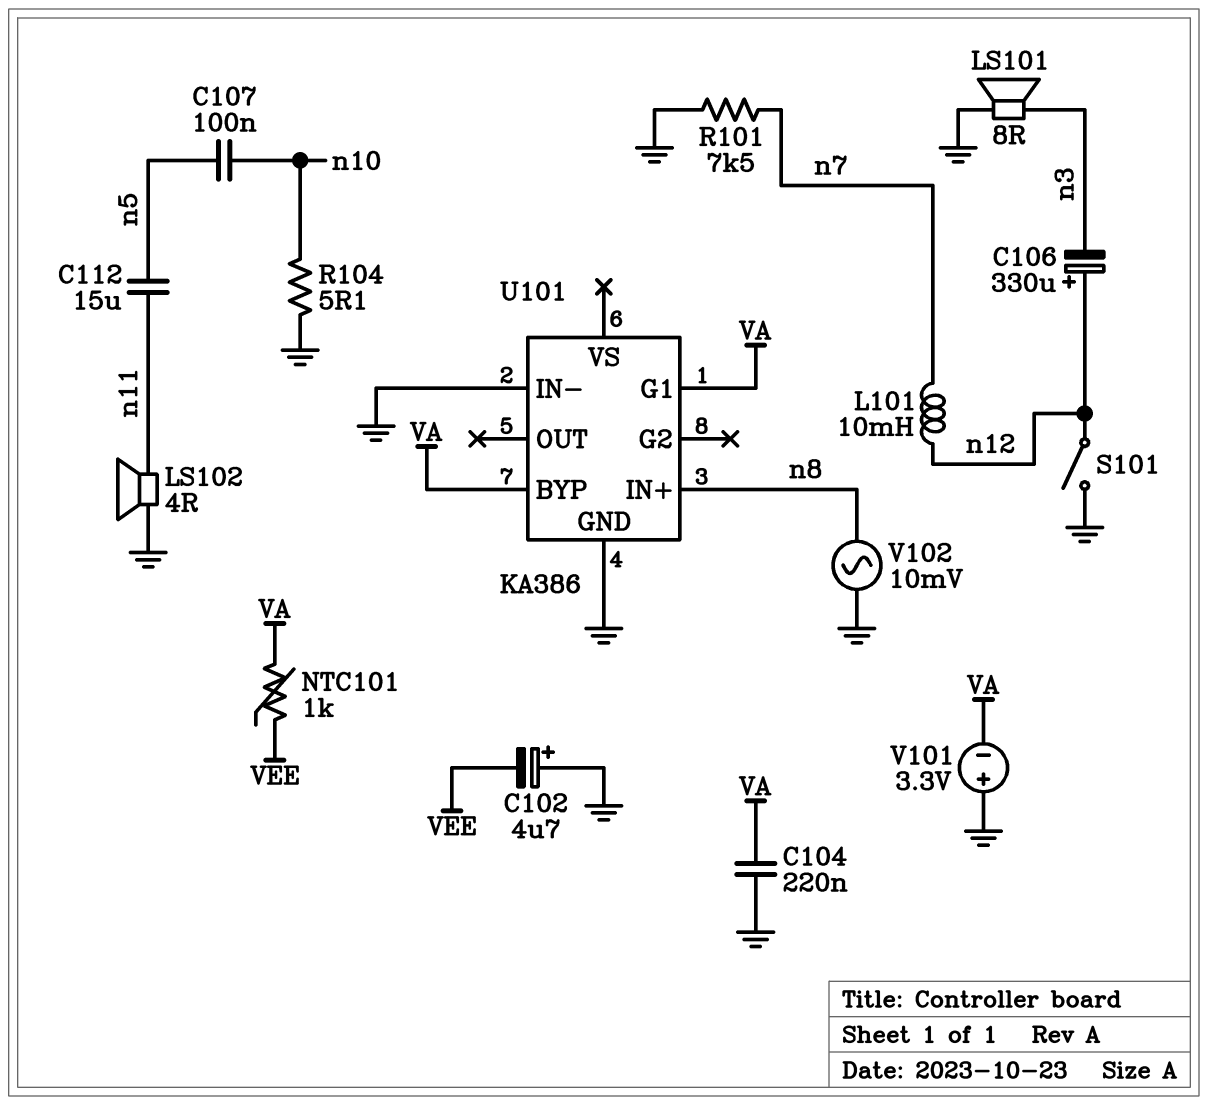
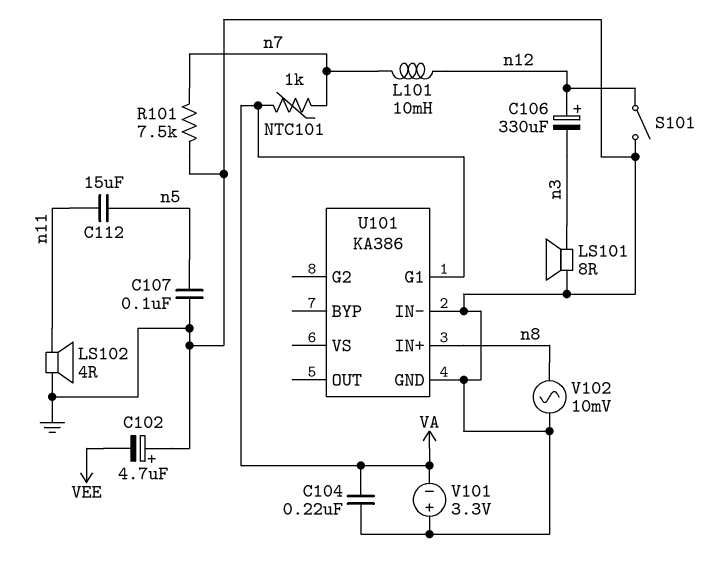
C107: 100nF (n5, n10) -> 100nF (GND, n5)
NTC101: 1k (VA, VEE) -> 1k (VA, n7)
R104: 5.1 (GND, n10) -> none
U101 pin BYP: VA -> none

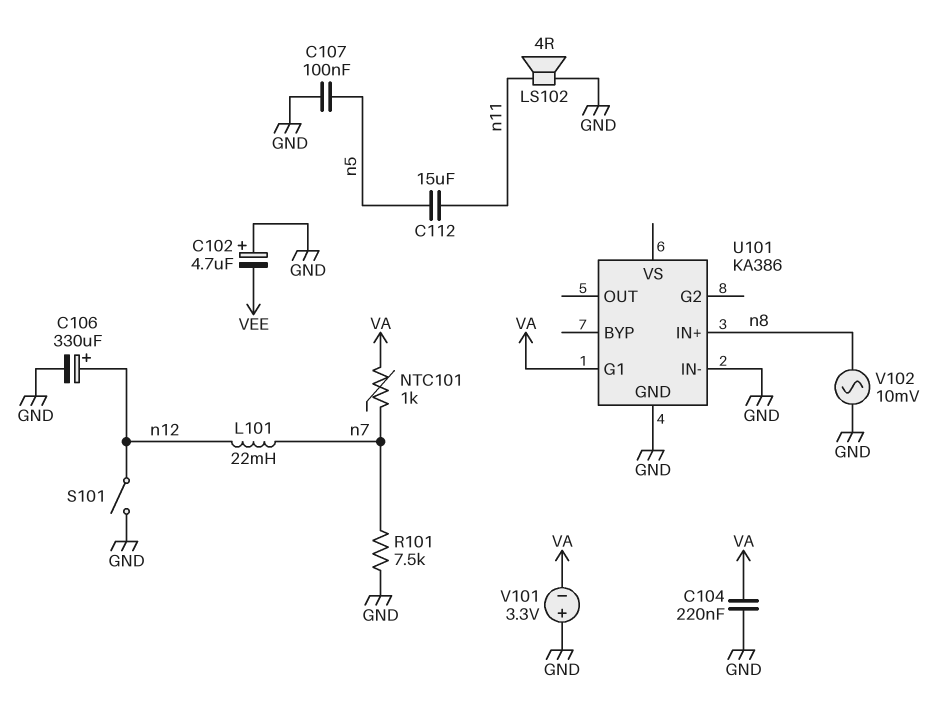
C106: 330uF (plus n12, minus n3) -> 330uF (plus n12, minus GND)
L101: 10mH (n7, n12) -> 22mH (n7, n12)
LS101: speaker 8R (GND, n3) -> none

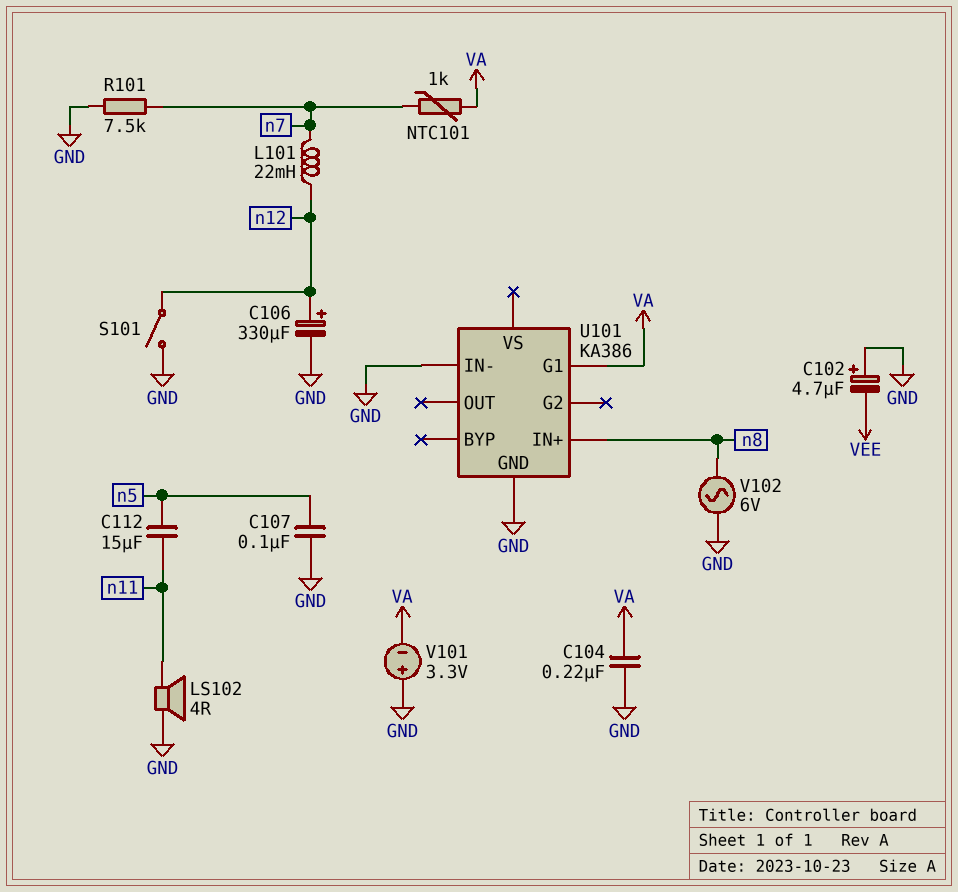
V102: AC 10mV (GND, n8) -> AC 6V (GND, n8)

